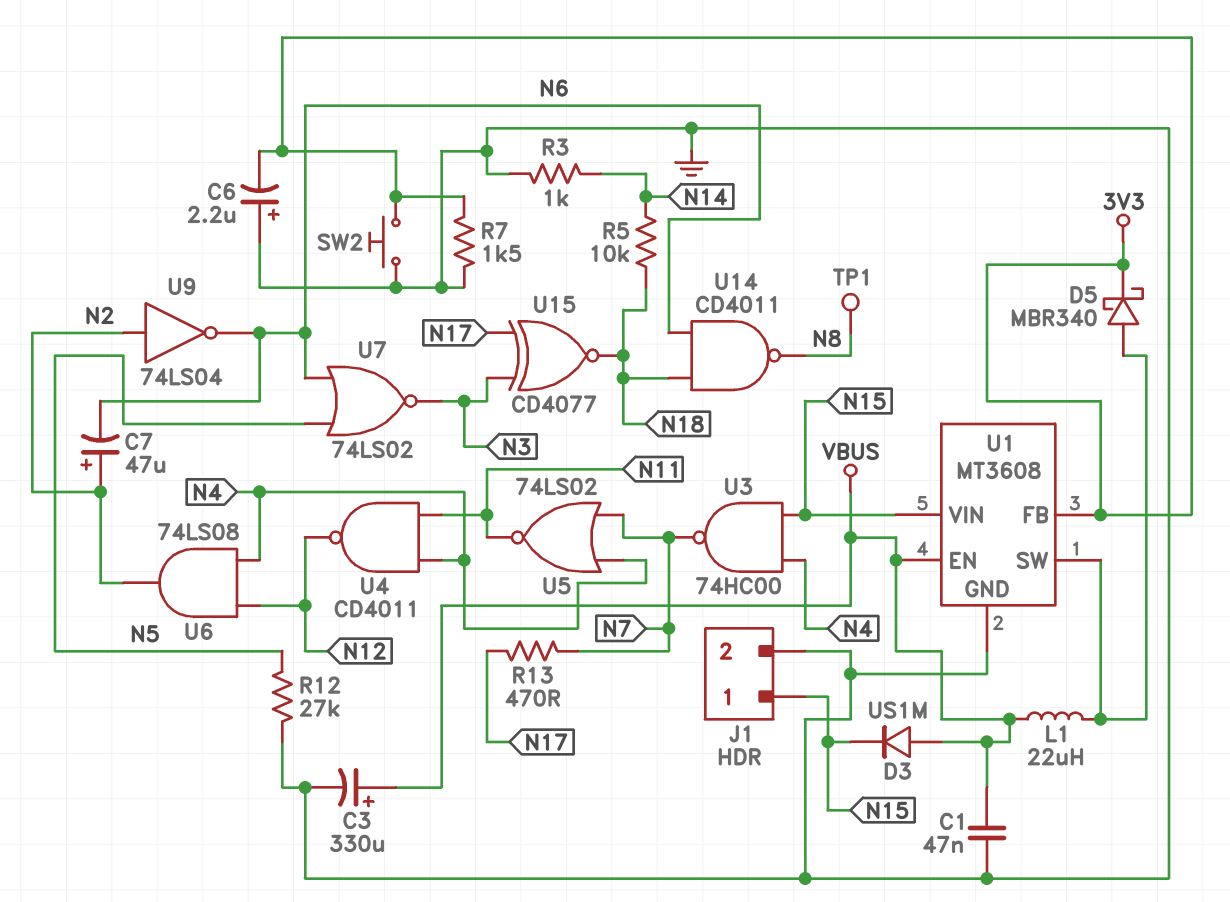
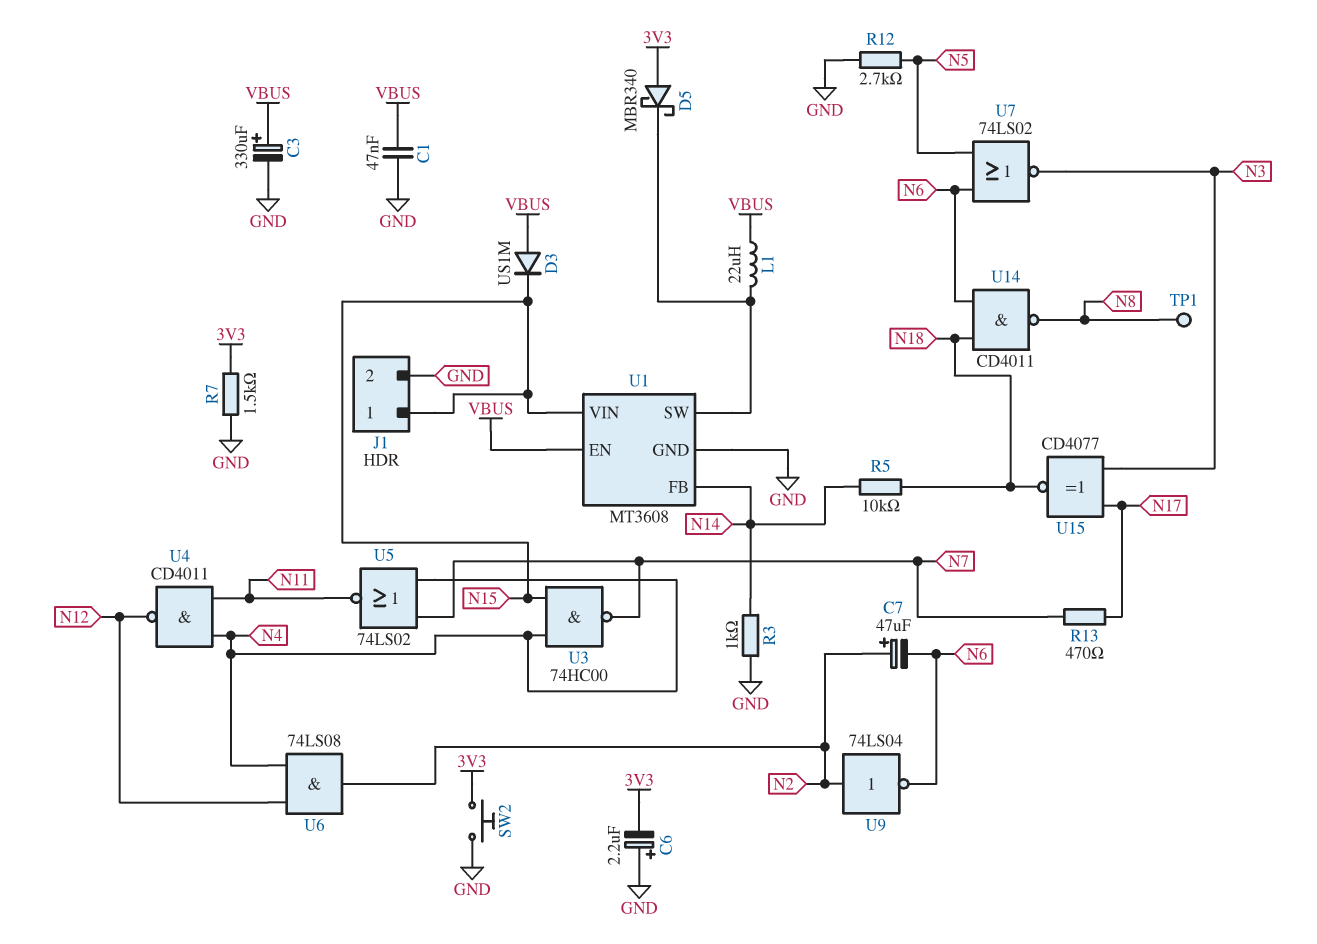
D5: schottky MBR340 (A U1/SW, K 3V3) -> schottky MBR340 (A 3V3, K U1/SW)
R12: 27k (GND, N5) -> 2.7k (GND, N5)
U1 pin FB: 3V3 -> N14

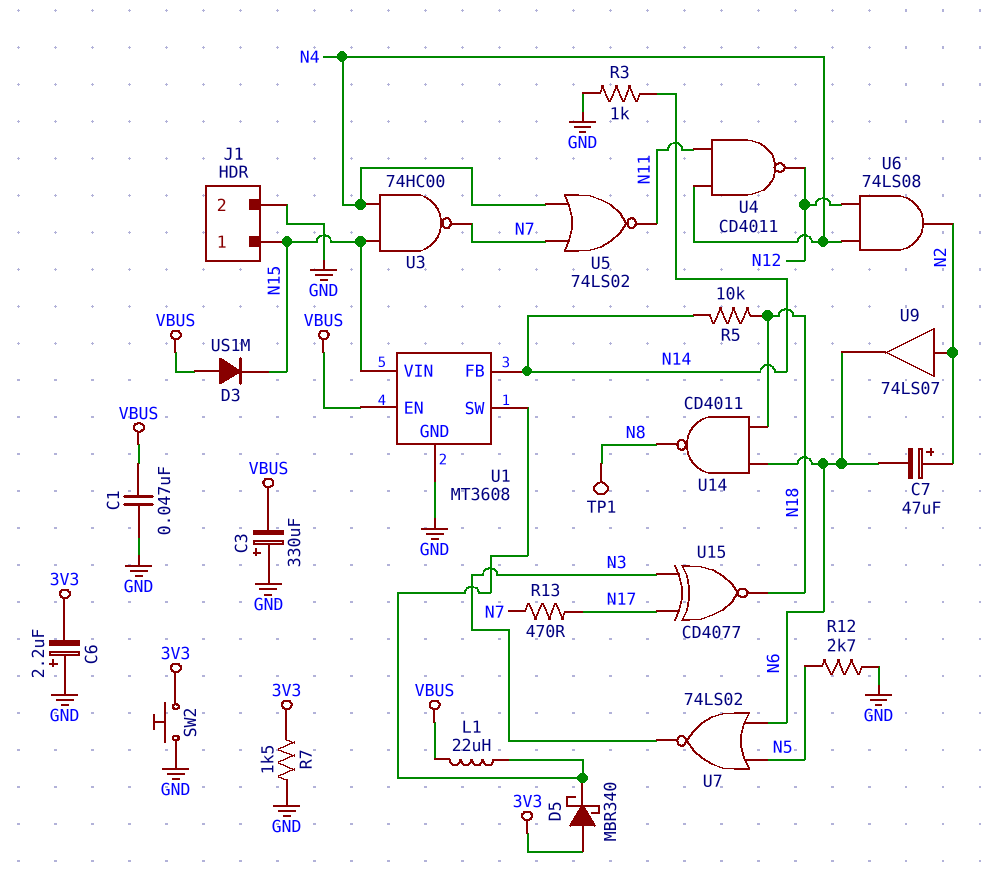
C3: 330uF (plus VBUS, minus GND) -> 330uF (plus GND, minus VBUS)
U9: NOT 74LS04 (in N2, out N6) -> buffer 74LS07 (in N2, out N6)

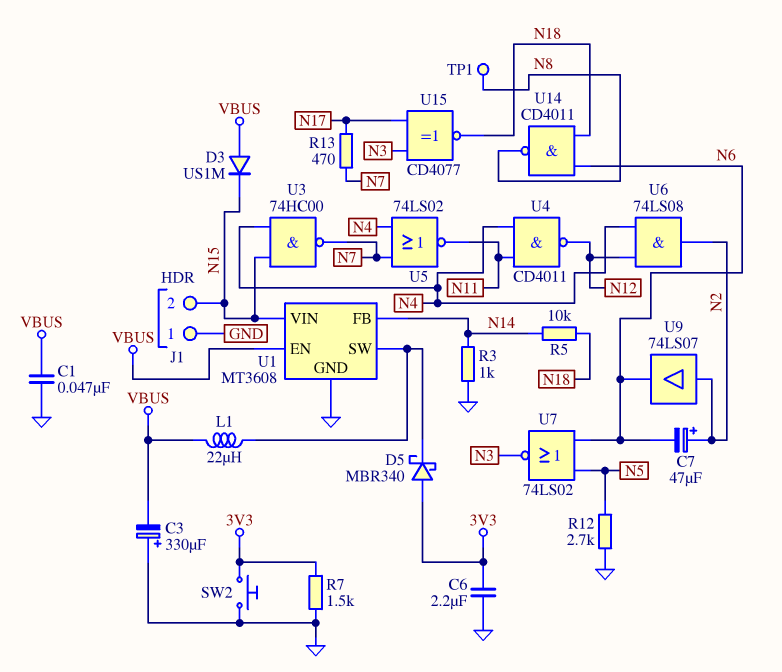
C6: 2.2uF (plus GND, minus 3V3) -> 2.2uF (3V3, GND)
J1 pin 1: N15 -> GND
J1 pin 2: GND -> N15

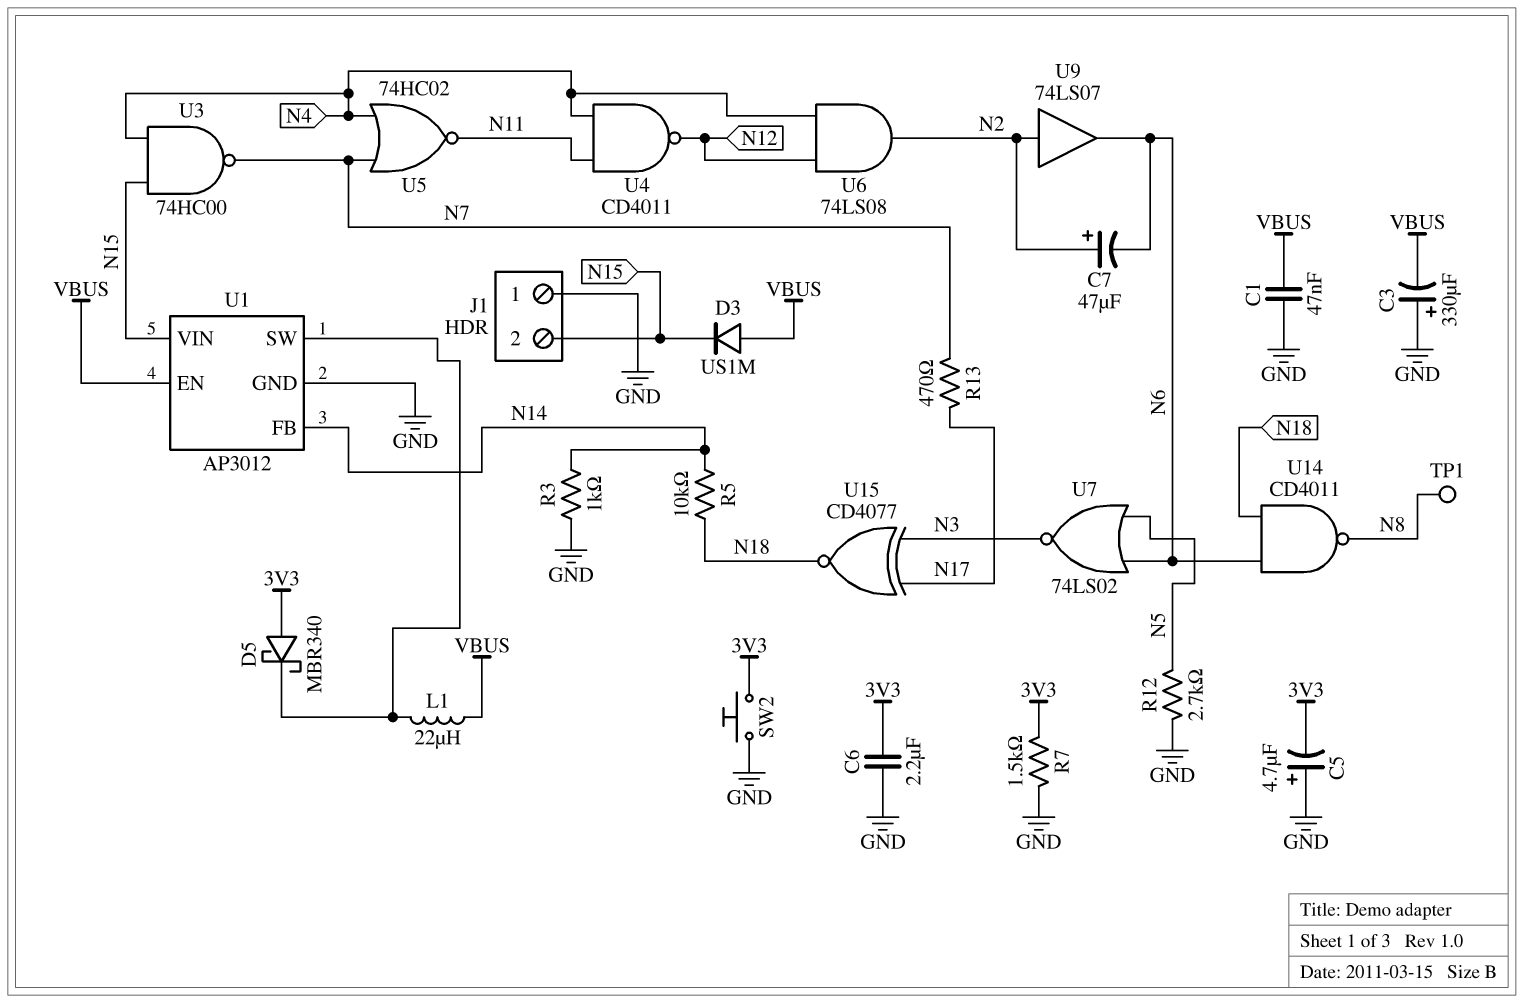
C5: none -> 4.7uF (plus GND, minus 3V3)
U1: MT3608 -> AP3012
U5: NOR 74LS02 (in N4, in N7, out N11) -> NOR 74HC02 (in N4, in N7, out N11)

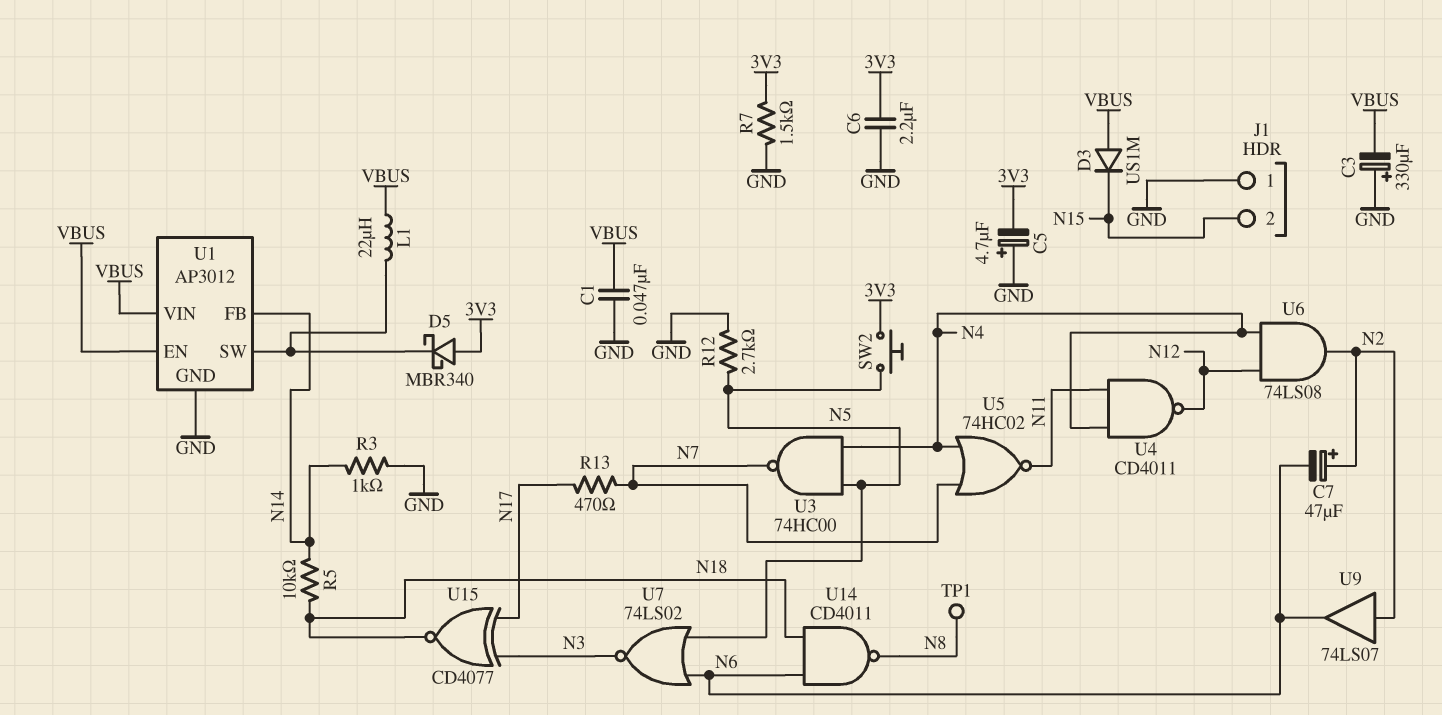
SW2: button (3V3, GND) -> button (3V3, N5)
U1 pin VIN: N15 -> VBUS
U3: NAND 74HC00 (in N4, in N15, out N7) -> NAND 74HC00 (in N4, in N5, out N7)

